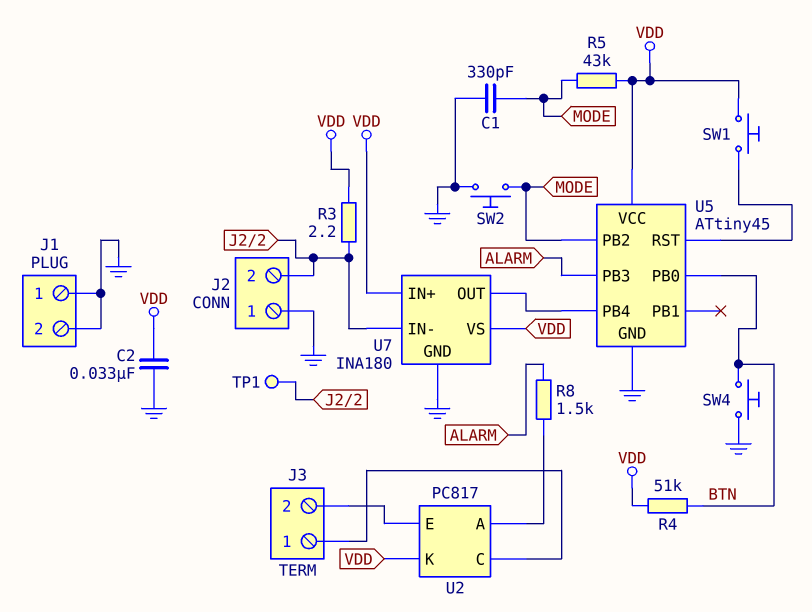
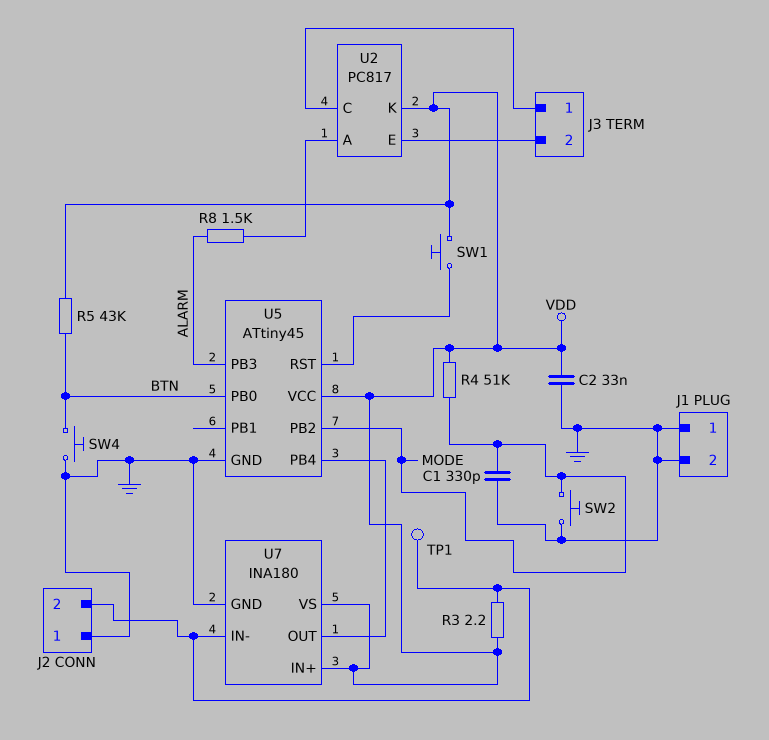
R4: 51k (BTN, VDD) -> 51k (MODE, VDD)
R5: 43k (MODE, VDD) -> 43k (BTN, VDD)

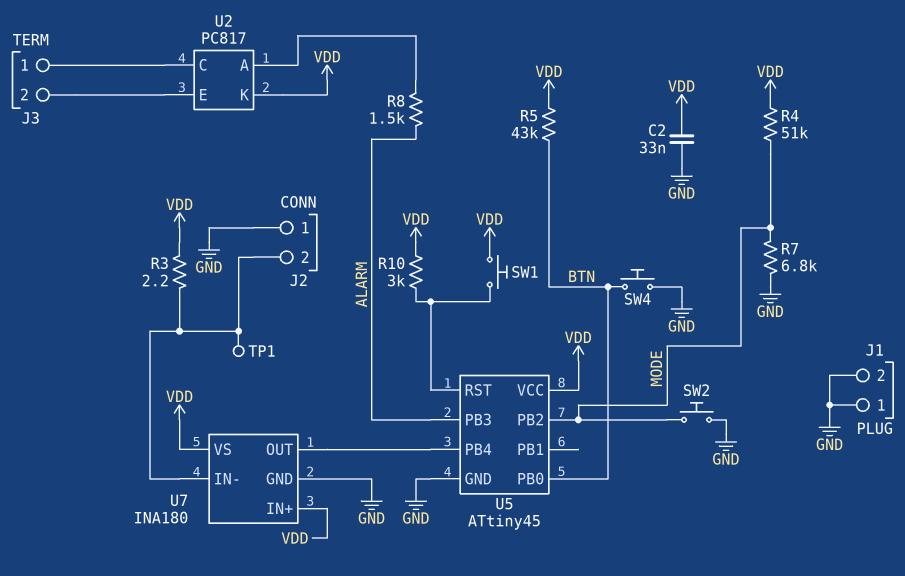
C1: 330pF (GND, MODE) -> none
R7: none -> 6.8k (GND, MODE)
R10: none -> 3k (U5/RST, VDD)

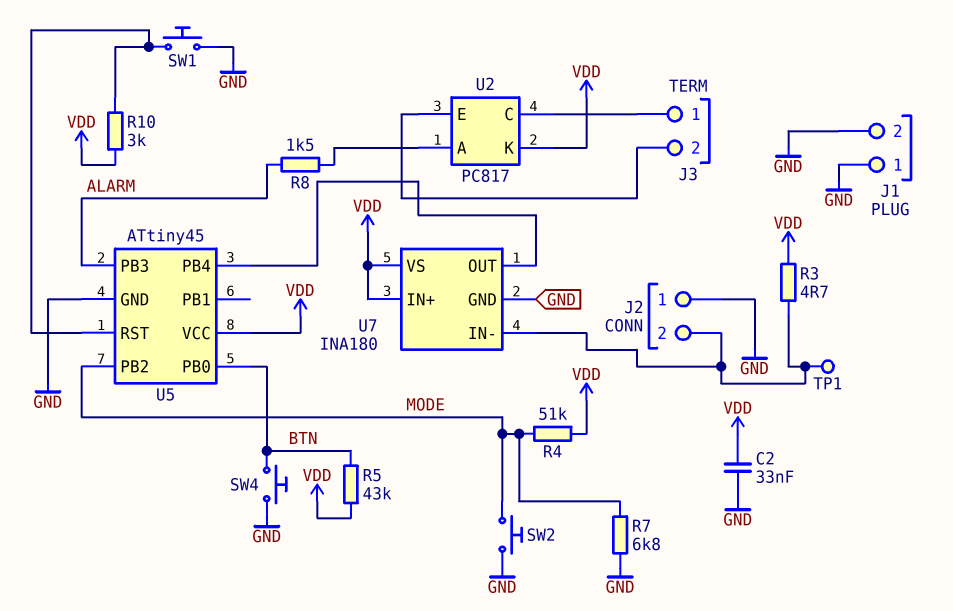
R3: 2.2 (J2/2, VDD) -> 4.7 (J2/2, VDD)
SW1: button (U5/RST, VDD) -> button (GND, U5/RST)

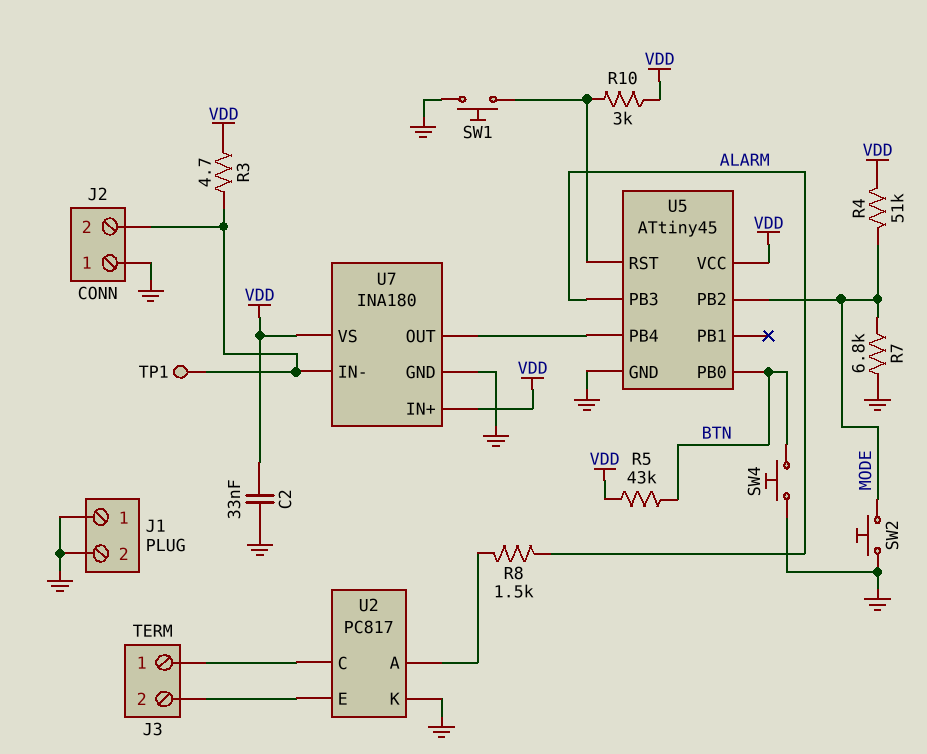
U2 pin K: VDD -> GND

